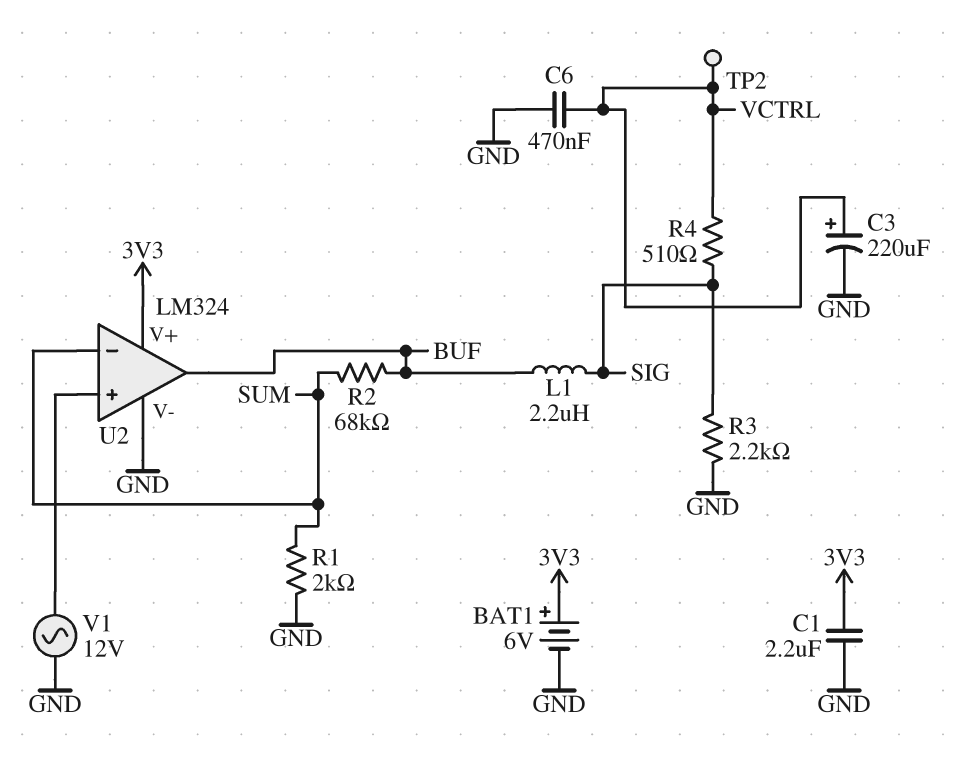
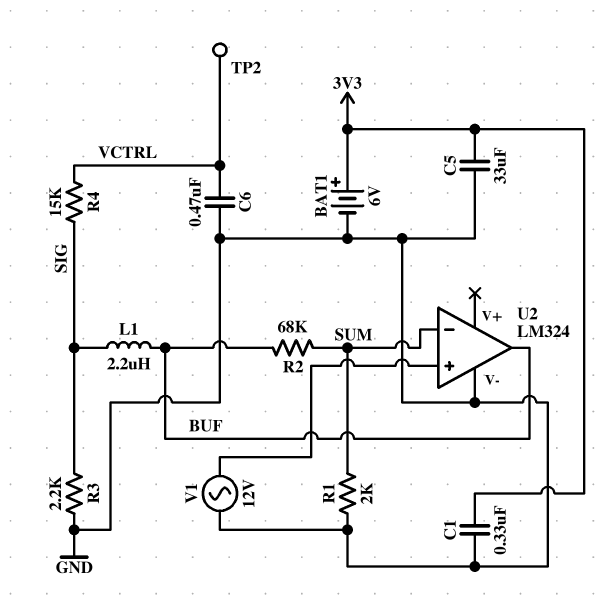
C1: 2.2uF (3V3, GND) -> 330nF (3V3, GND)
C3: 220uF (plus VCTRL, minus GND) -> none
C5: none -> 33uF (3V3, GND)
R4: 510 (SIG, VCTRL) -> 15k (SIG, VCTRL)
U2 pin V+: 3V3 -> none

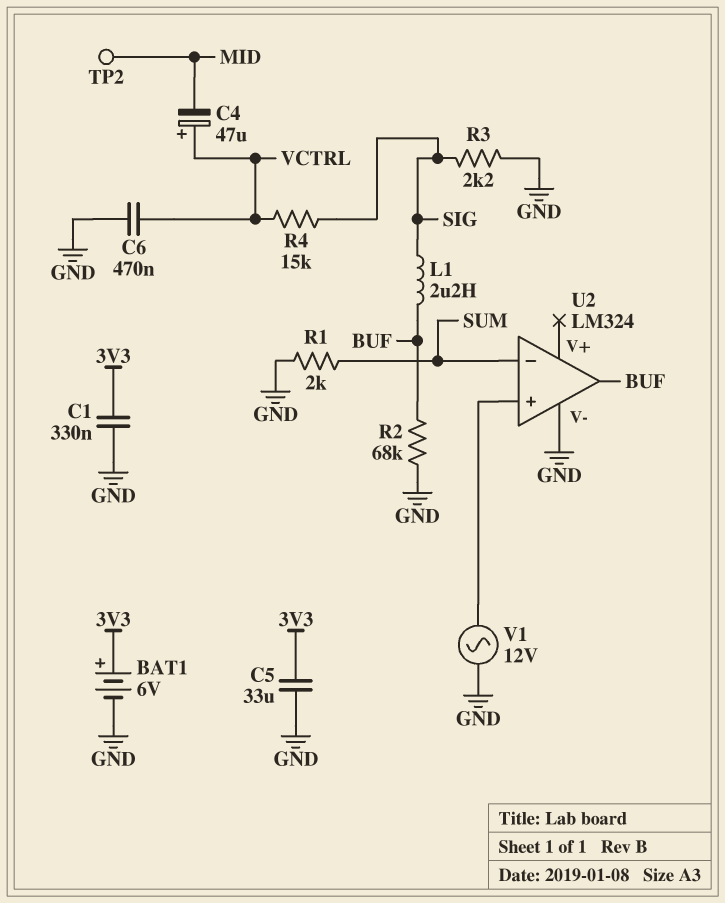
C4: none -> 47uF (plus VCTRL, minus MID)
R2: 68k (BUF, SUM) -> 68k (BUF, GND)
TP2: test point (VCTRL) -> test point (MID)

